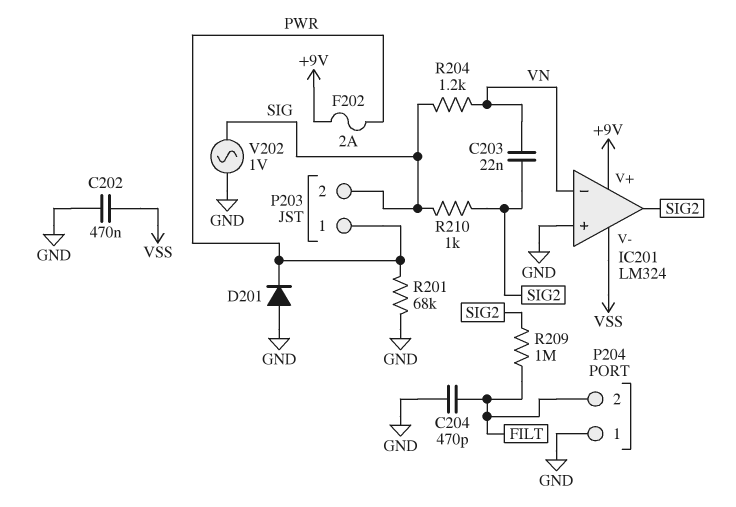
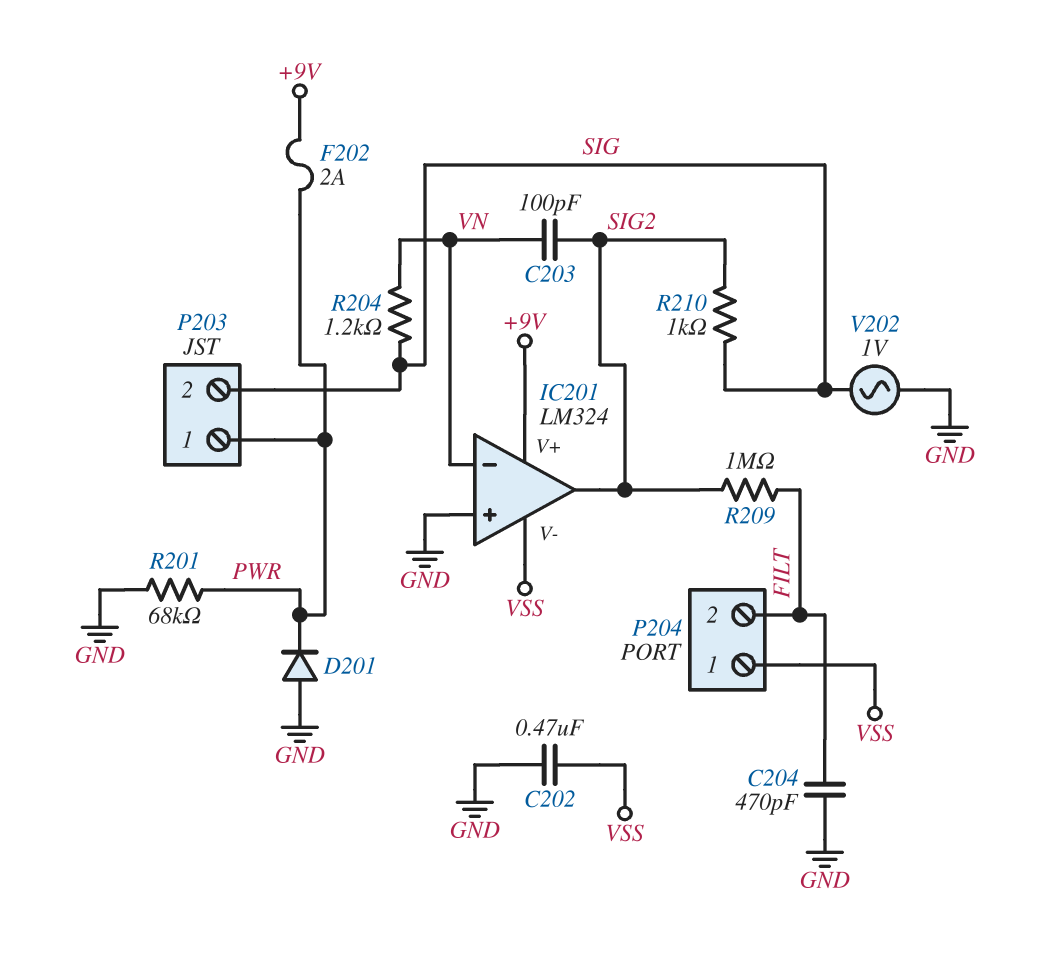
C203: 22nF (SIG2, VN) -> 100pF (SIG2, VN)
P204 pin 1: GND -> VSS

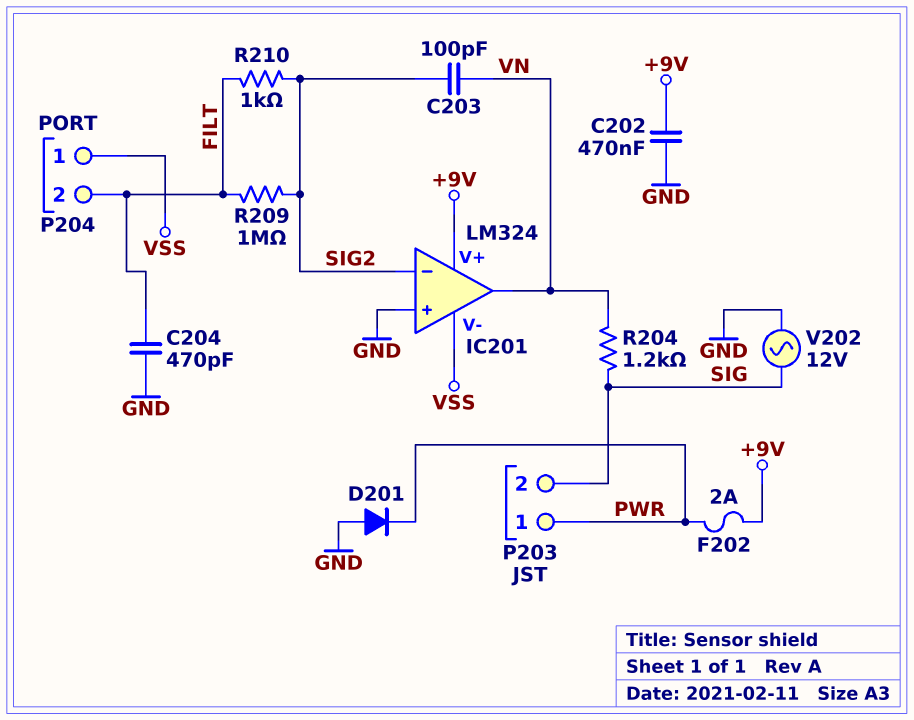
C202: 470nF (GND, VSS) -> 470nF (+9V, GND)
IC201 pin in-: VN -> SIG2
IC201 pin out: SIG2 -> VN
R201: 68k (GND, PWR) -> none
R210: 1k (SIG, SIG2) -> 1k (FILT, SIG2)
V202: AC 1V (GND, SIG) -> AC 12V (GND, SIG)

